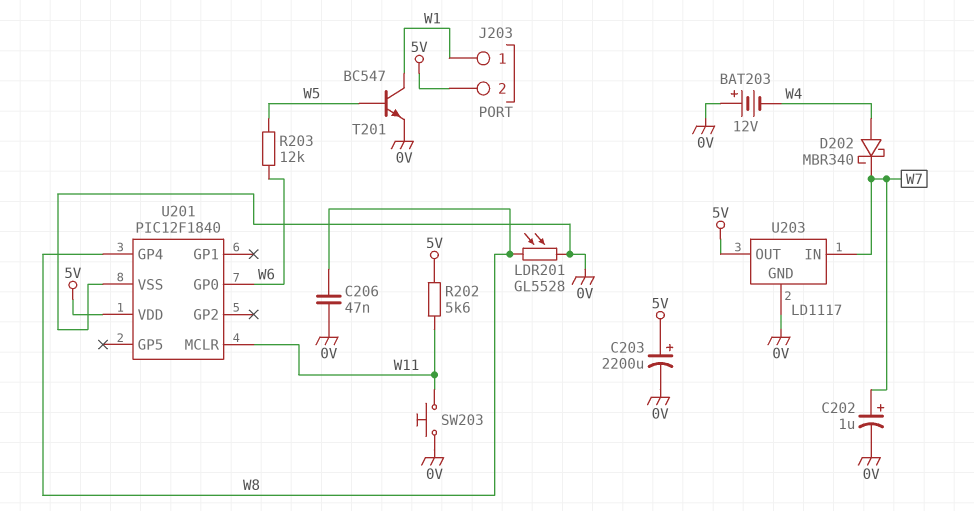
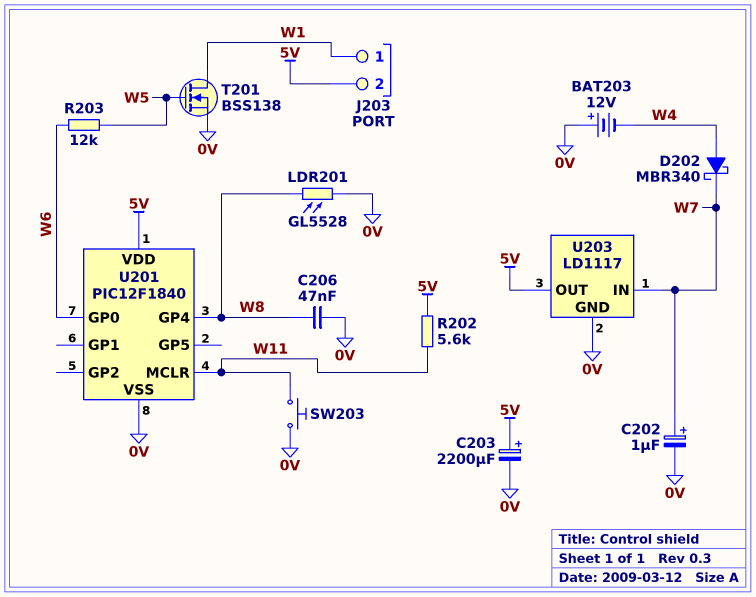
T201: NPN BC547 (B W5, C W1, E 0V) -> NMOS BSS138 (G W5, D W1, S 0V)

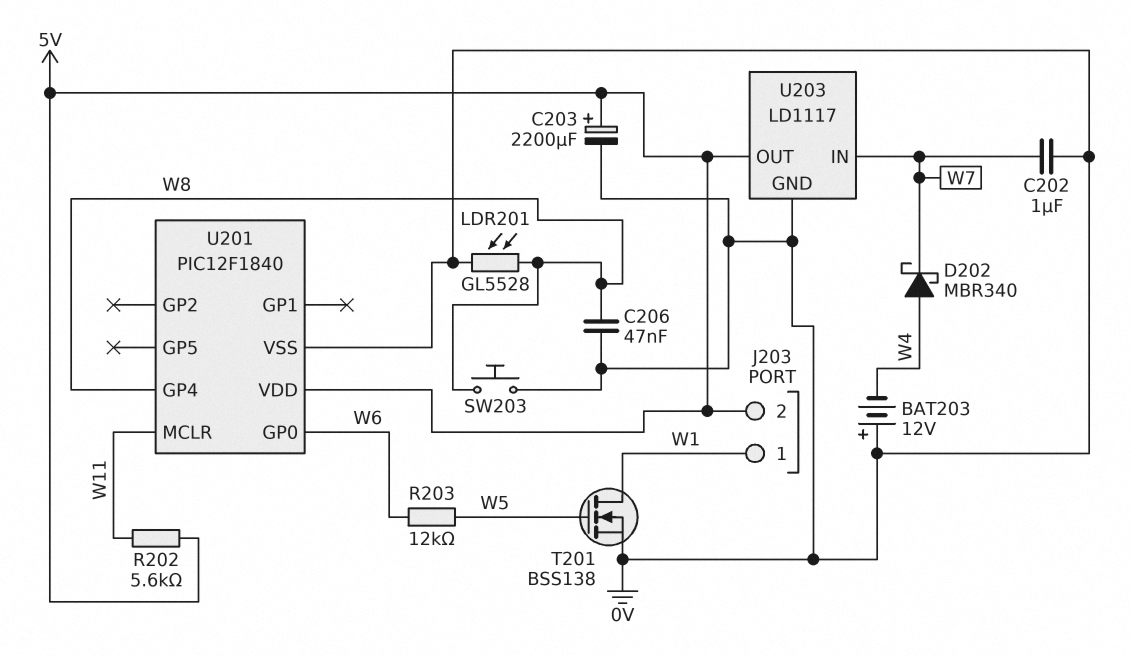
C202: 1uF (plus W7, minus 0V) -> 1uF (0V, W7)
SW203: button (0V, W11) -> button (0V, W8)

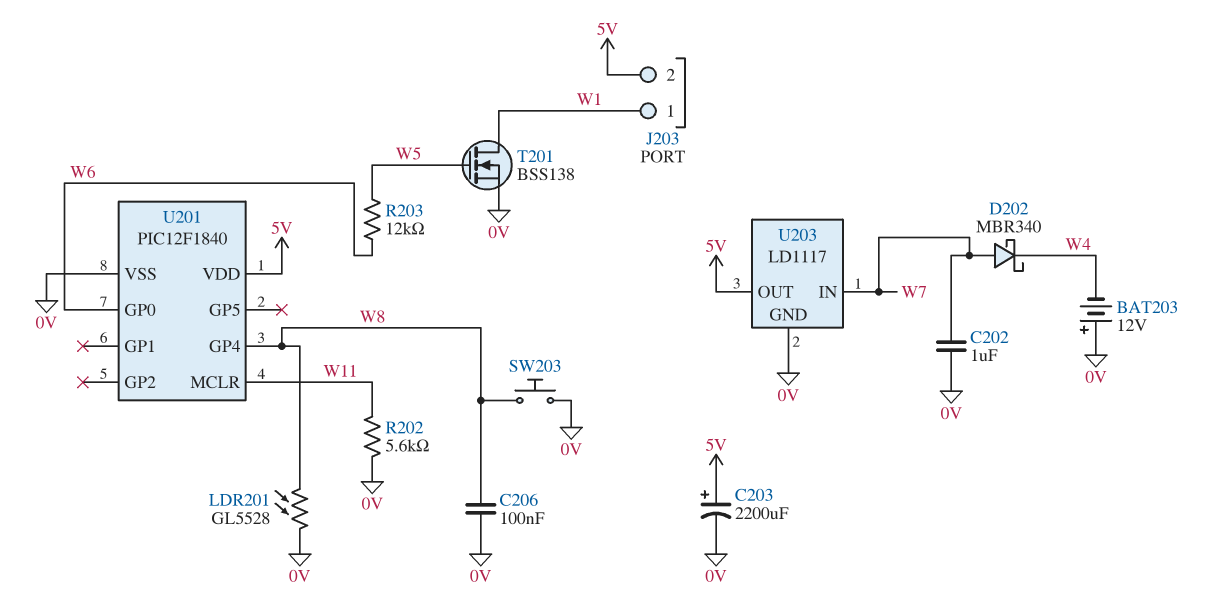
C206: 47nF (0V, W8) -> 100nF (0V, W8)
D202: schottky MBR340 (A W4, K W7) -> schottky MBR340 (A W7, K W4)
R202: 5.6k (5V, W11) -> 5.6k (0V, W11)

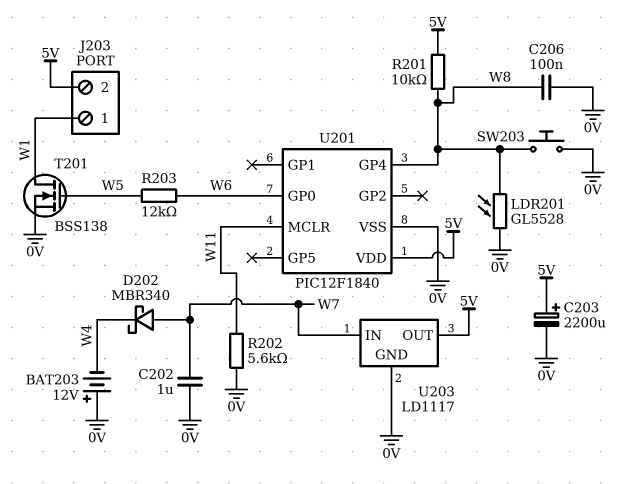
R201: none -> 10k (5V, W8)

